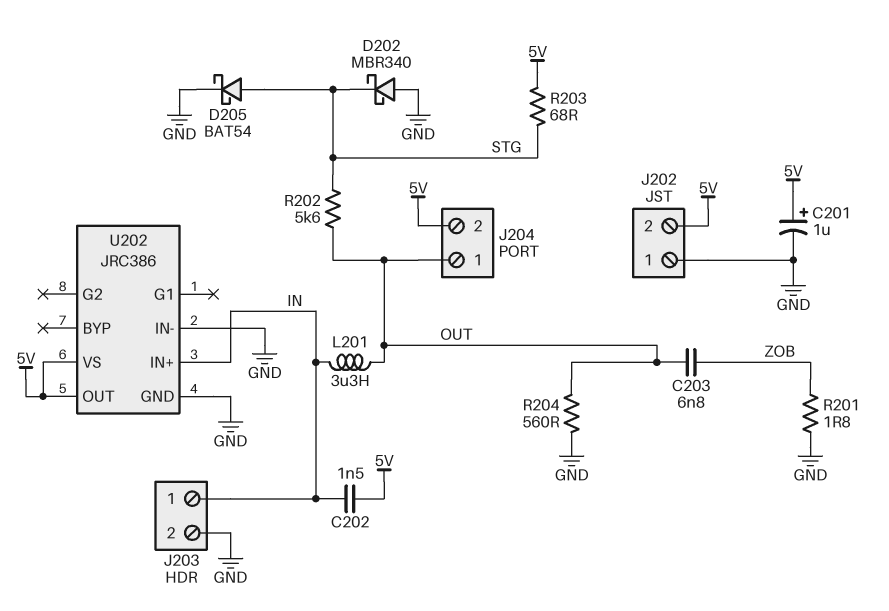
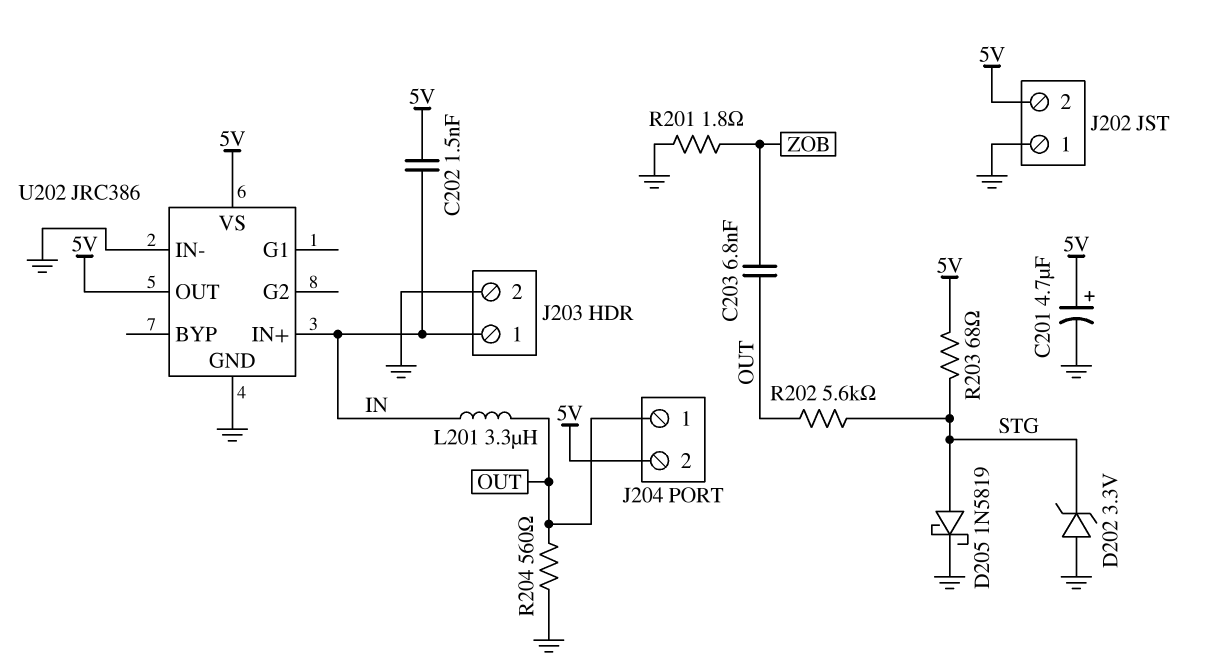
C201: 1uF (plus 5V, minus GND) -> 4.7uF (plus 5V, minus GND)
D202: schottky MBR340 (A GND, K STG) -> zener 3.3V (A GND, K STG)
D205: schottky BAT54 (A STG, K GND) -> schottky 1N5819 (A STG, K GND)

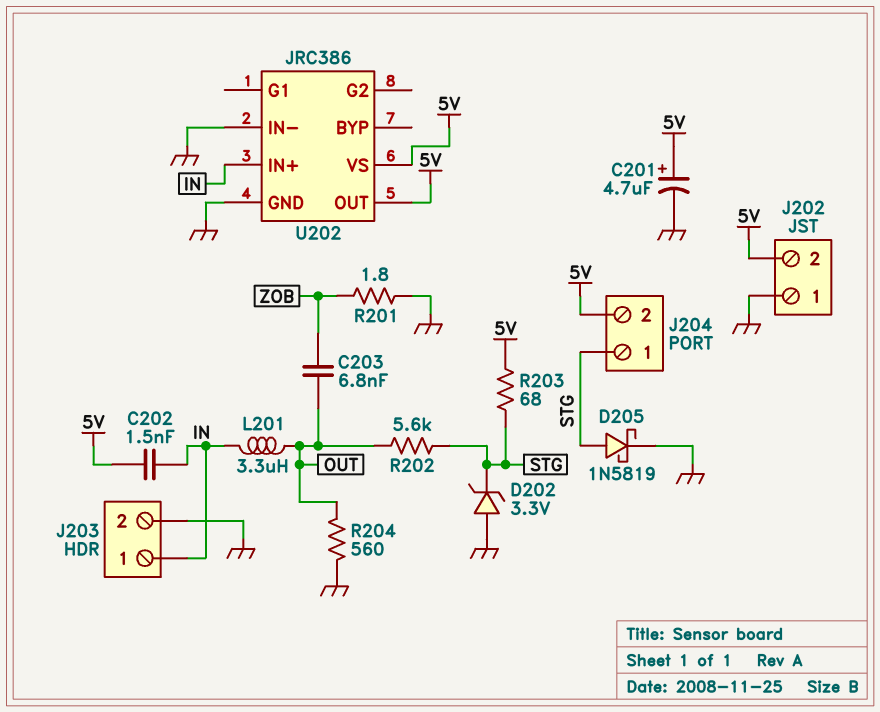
J204 pin 1: OUT -> STG

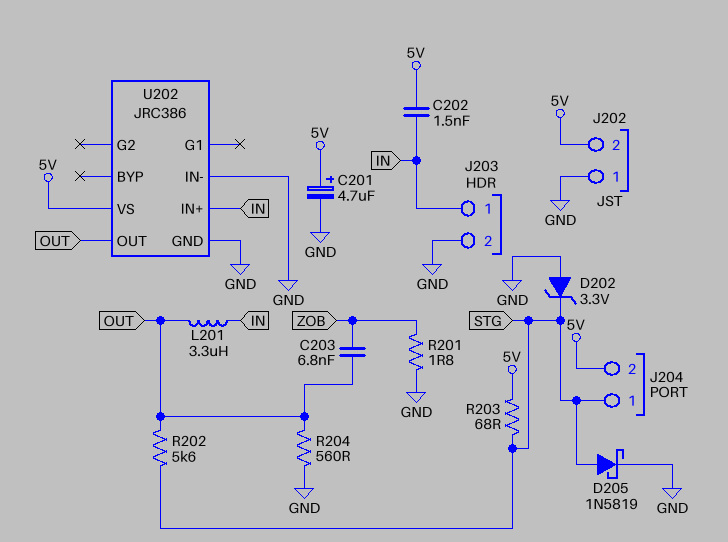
U202 pin OUT: 5V -> OUT

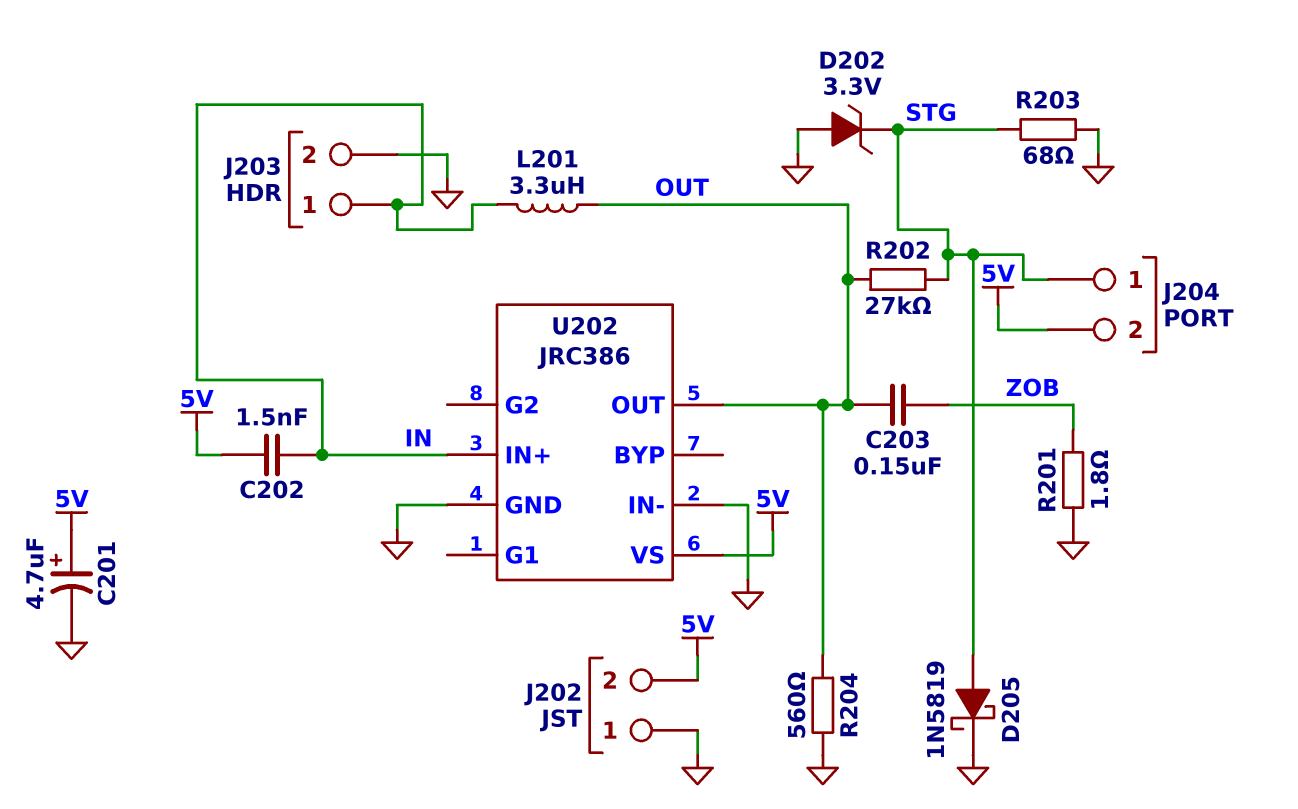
C203: 6.8nF (OUT, ZOB) -> 150nF (OUT, ZOB)
R202: 5.6k (OUT, STG) -> 27k (OUT, STG)
R203: 68 (5V, STG) -> 68 (GND, STG)

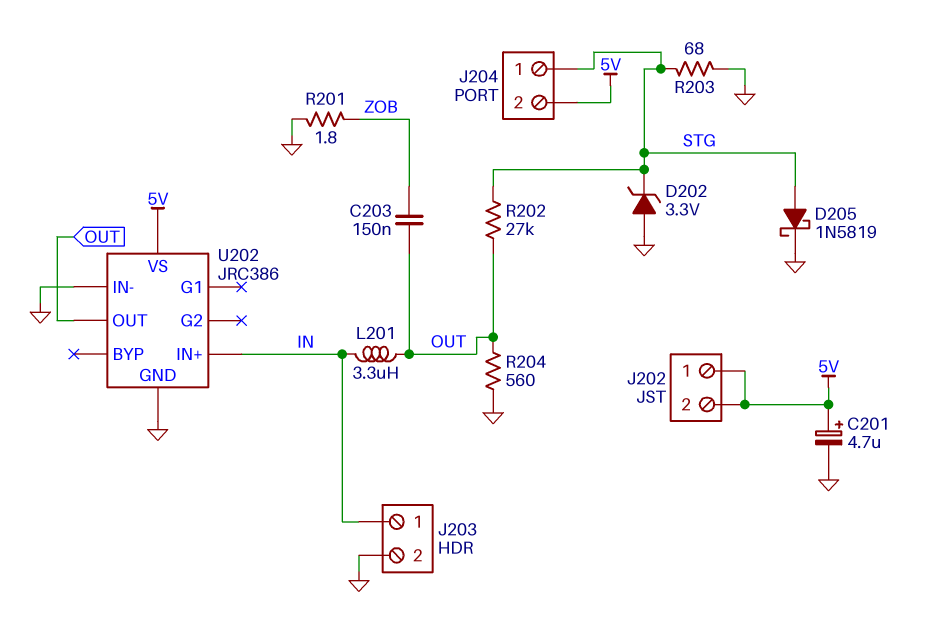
C202: 1.5nF (5V, IN) -> none
J202 pin 1: GND -> 5V

